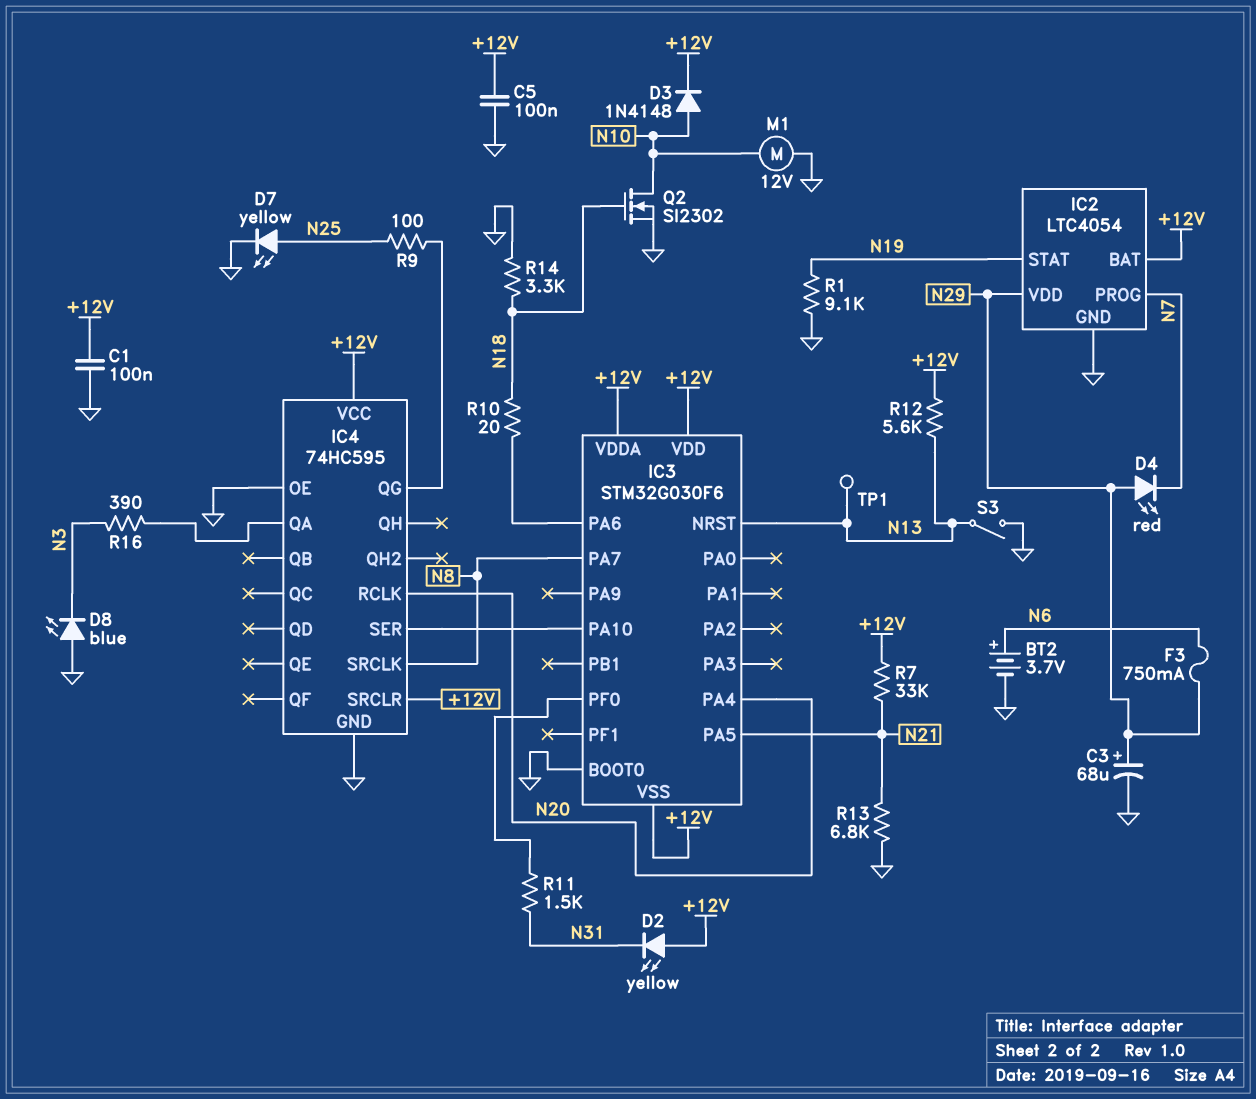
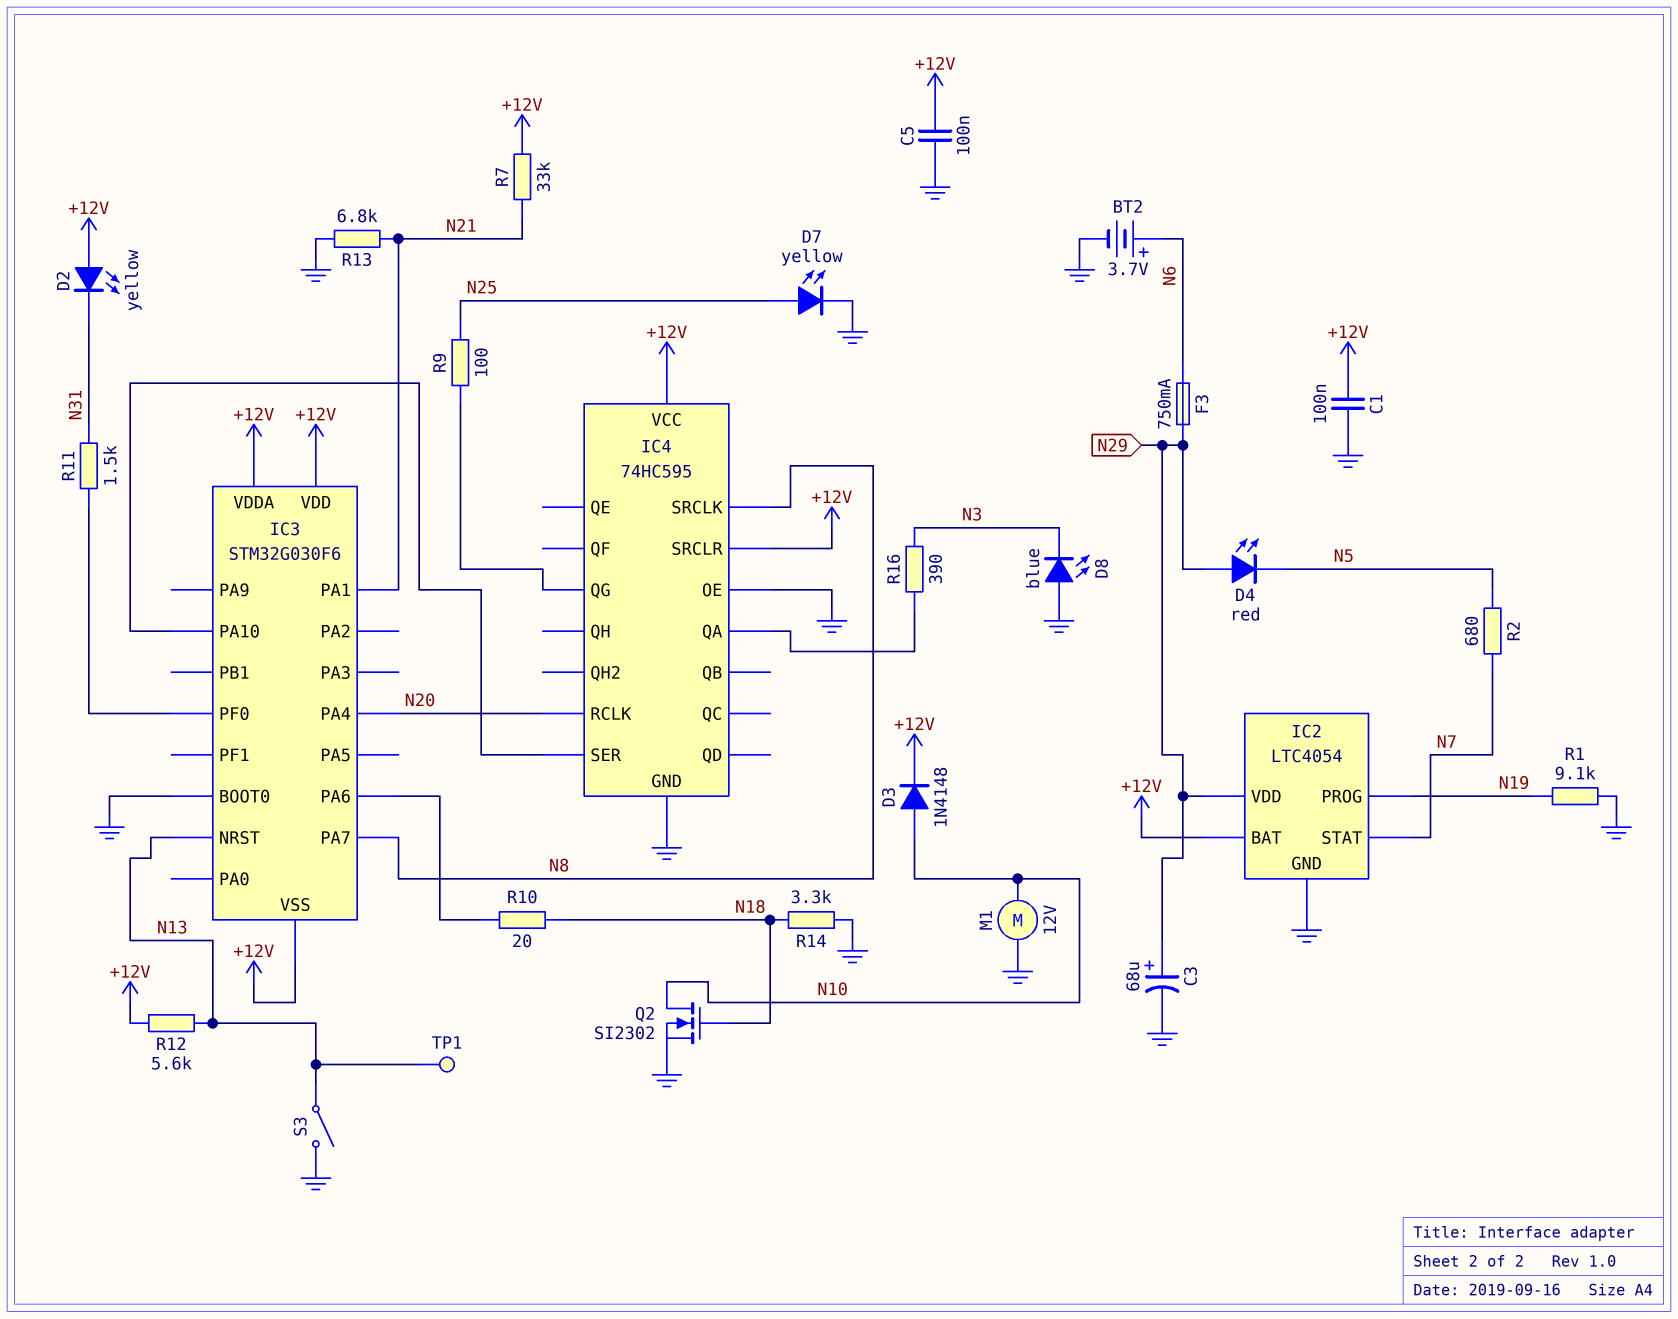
D4: LED red (A N29, K N7) -> LED red (A N29, K N5)
IC2 pin PROG: N7 -> N19
IC2 pin STAT: N19 -> N7
IC3 pin PA1: none -> N21
IC3 pin PA5: N21 -> none
R2: none -> 680 (N5, N7)

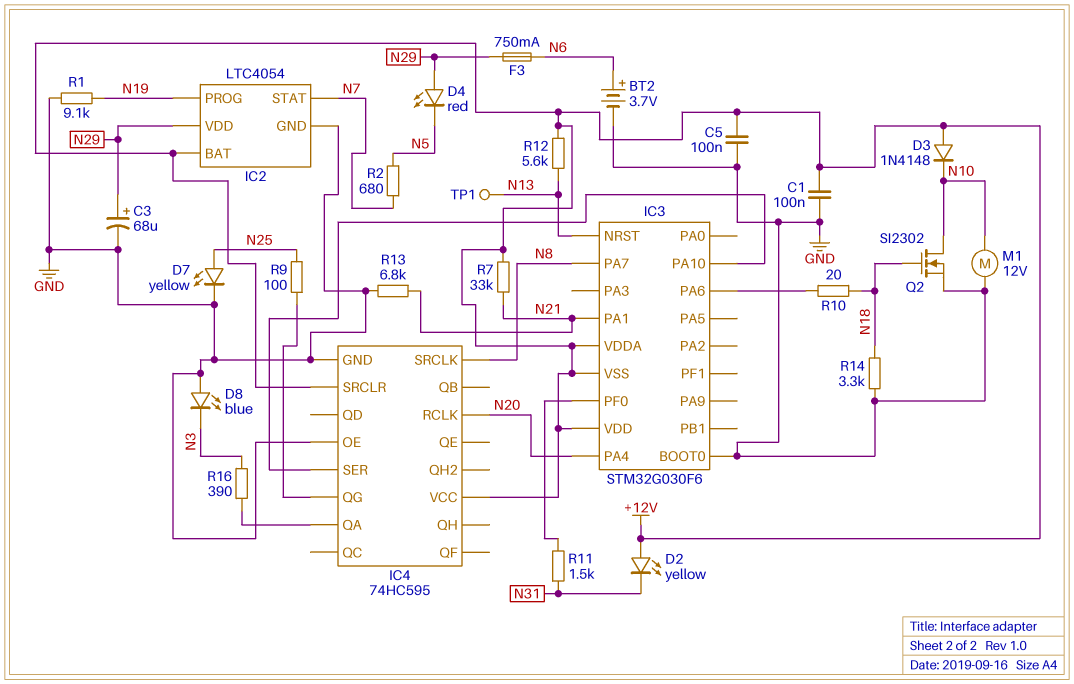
D3: diode 1N4148 (A N10, K +12V) -> diode 1N4148 (A +12V, K N10)
S3: switch (GND, N13) -> none

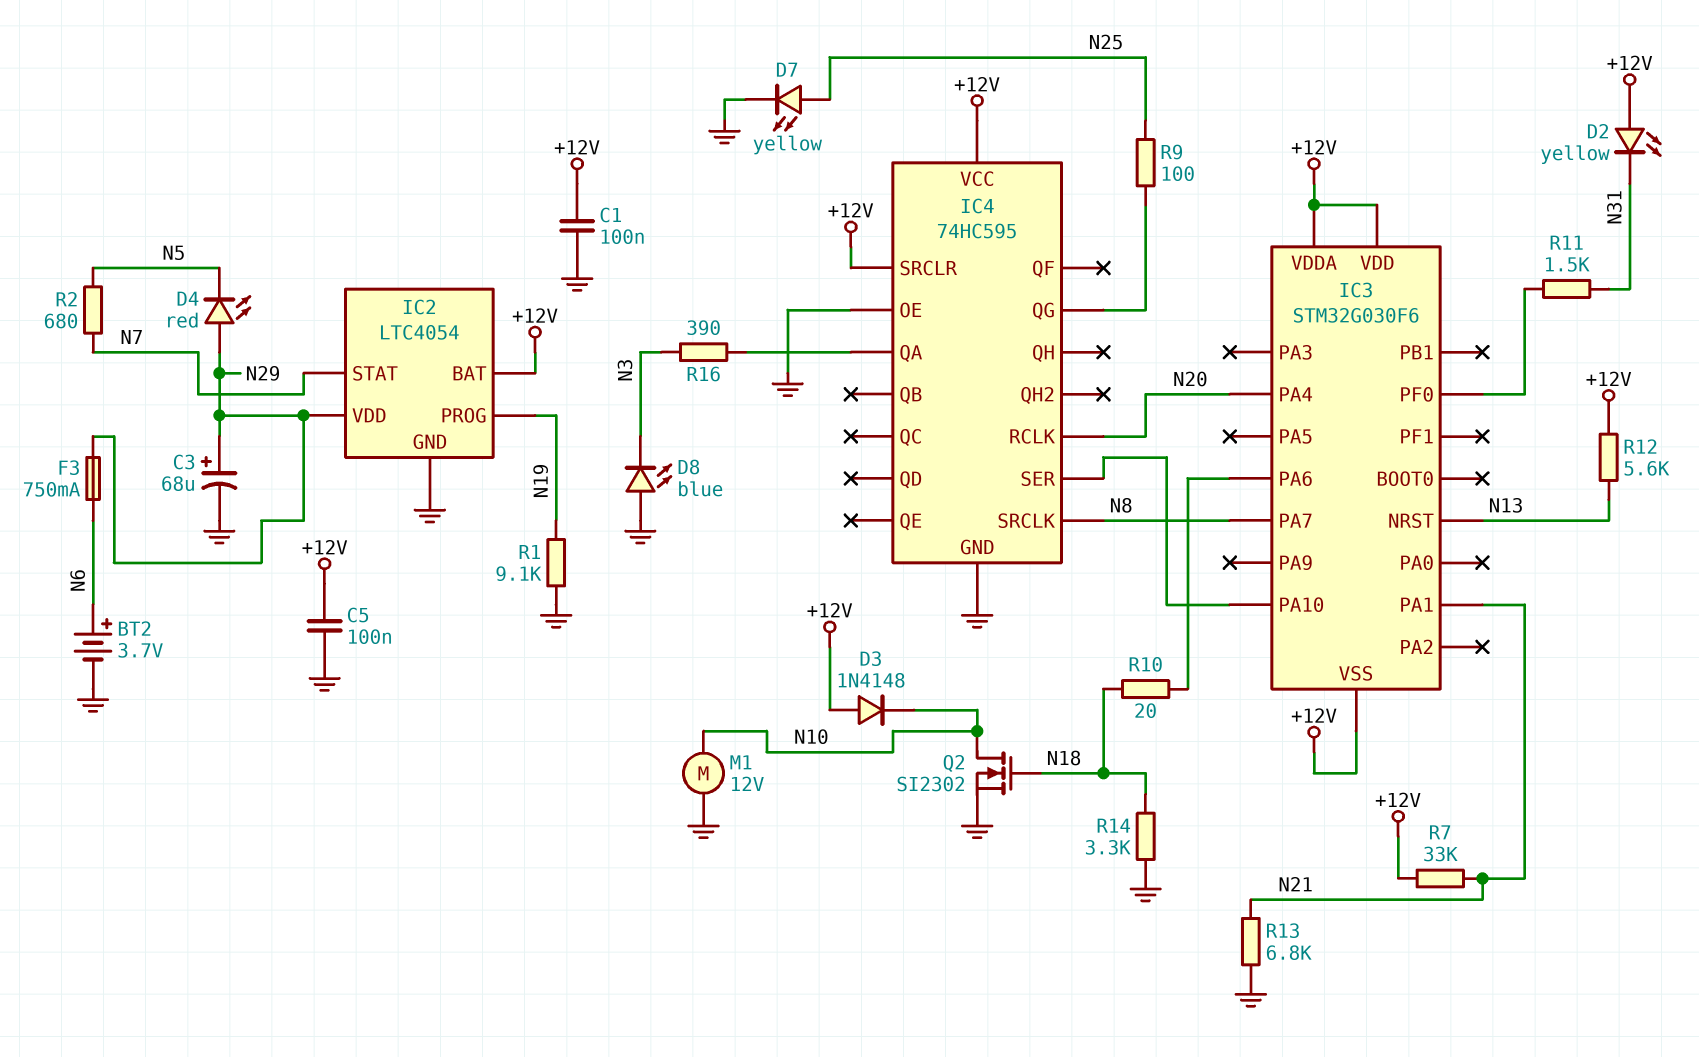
IC3 pin BOOT0: GND -> none
TP1: test point (N13) -> none

